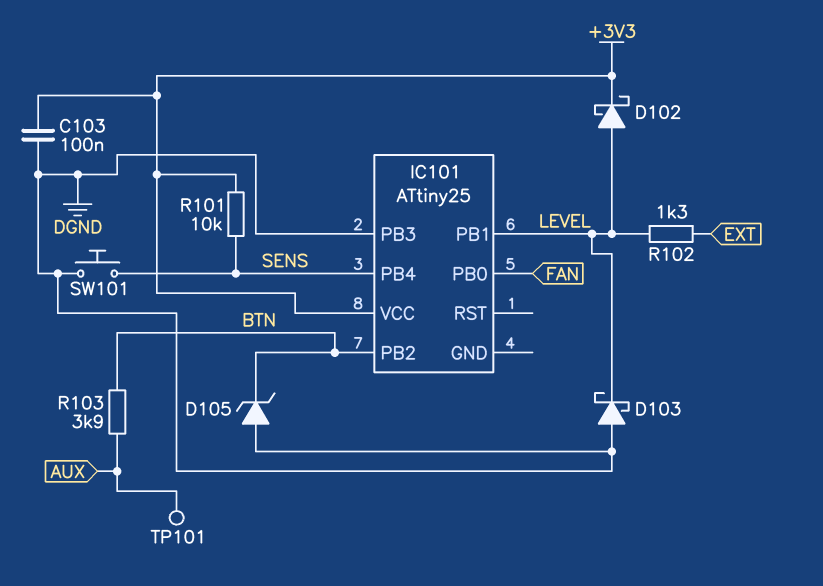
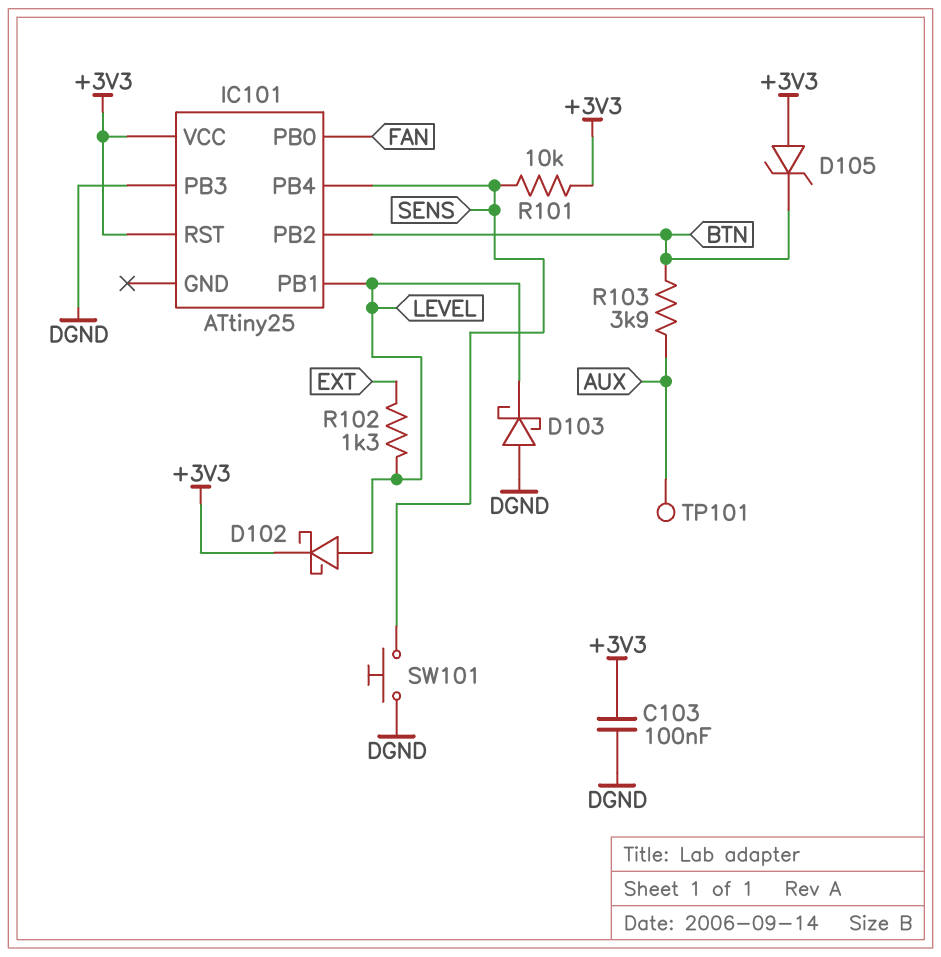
D105: zener (A DGND, K BTN) -> zener (A +3V3, K BTN)
IC101 pin RST: none -> +3V3

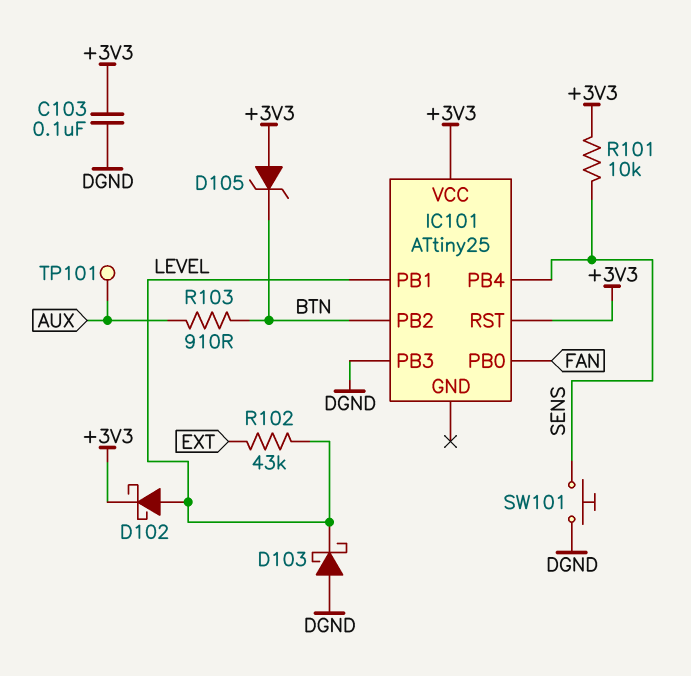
R102: 1.3k (EXT, LEVEL) -> 43k (EXT, LEVEL)
R103: 3.9k (AUX, BTN) -> 910 (AUX, BTN)

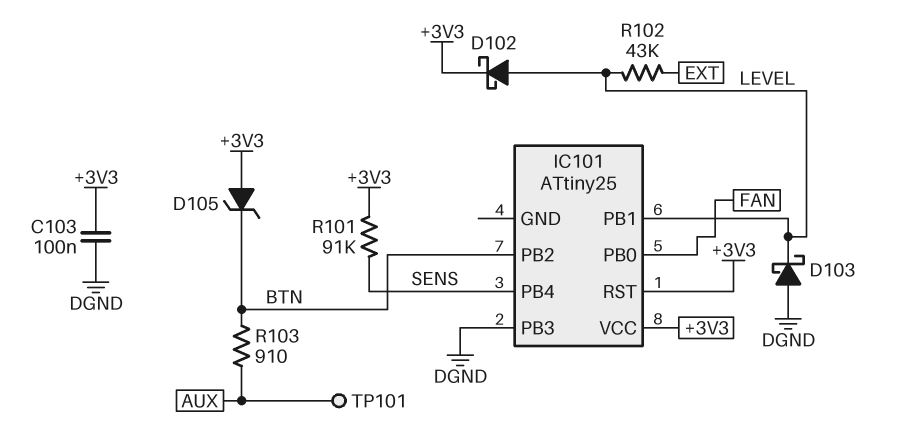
R101: 10k (+3V3, SENS) -> 91k (+3V3, SENS)
SW101: button (DGND, SENS) -> none

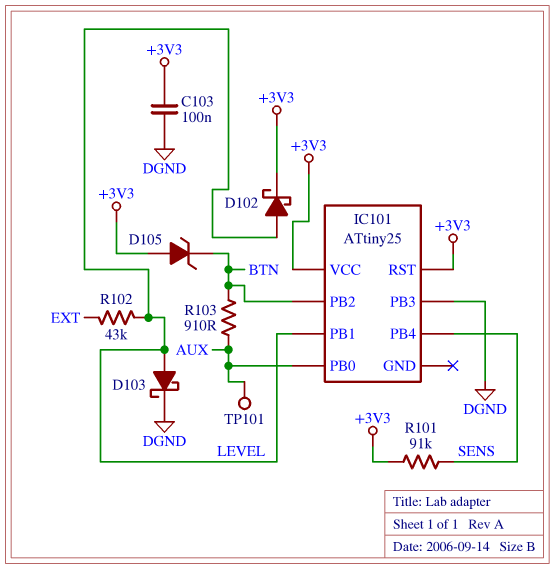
D103: schottky (A DGND, K LEVEL) -> schottky (A LEVEL, K DGND)
IC101 pin PB0: FAN -> AUX

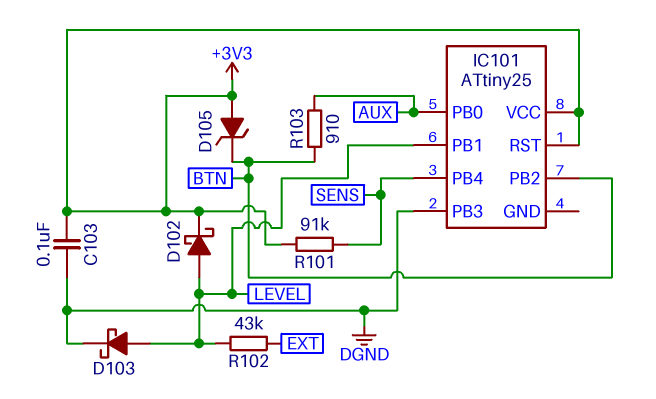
TP101: test point (AUX) -> none

